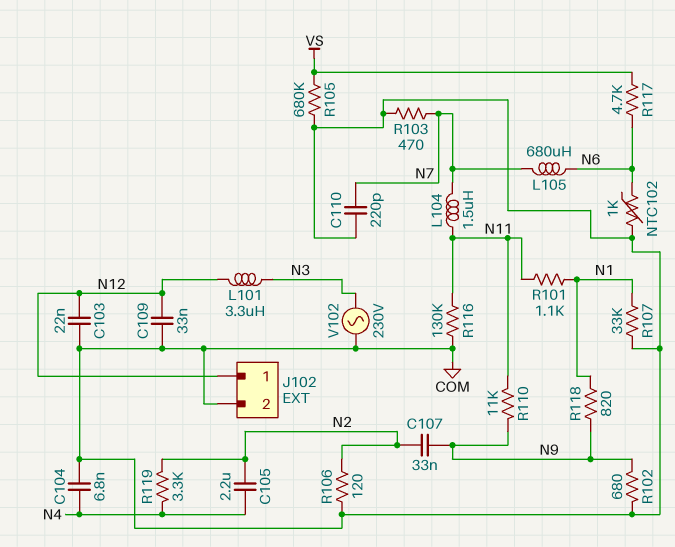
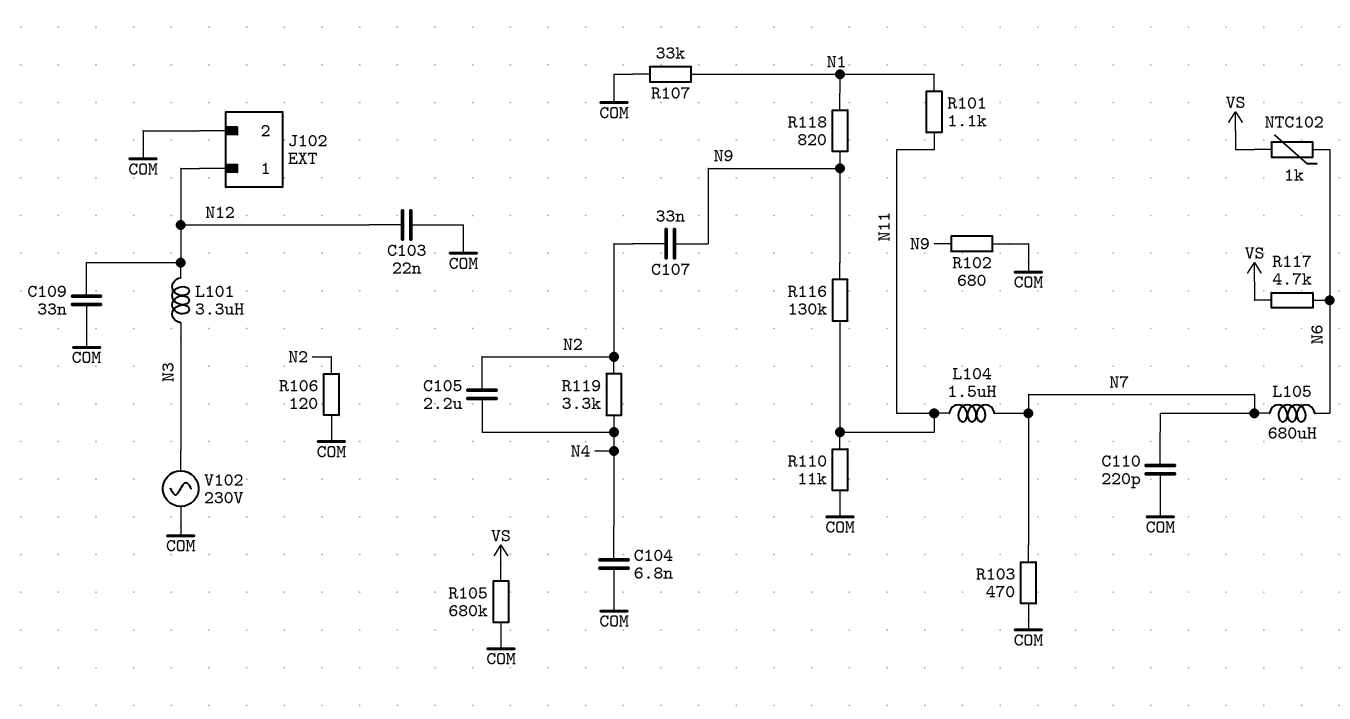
NTC102: 1k (COM, N6) -> 1k (N6, VS)
R110: 11k (N9, N11) -> 11k (COM, N11)
R116: 130k (COM, N11) -> 130k (N9, N11)

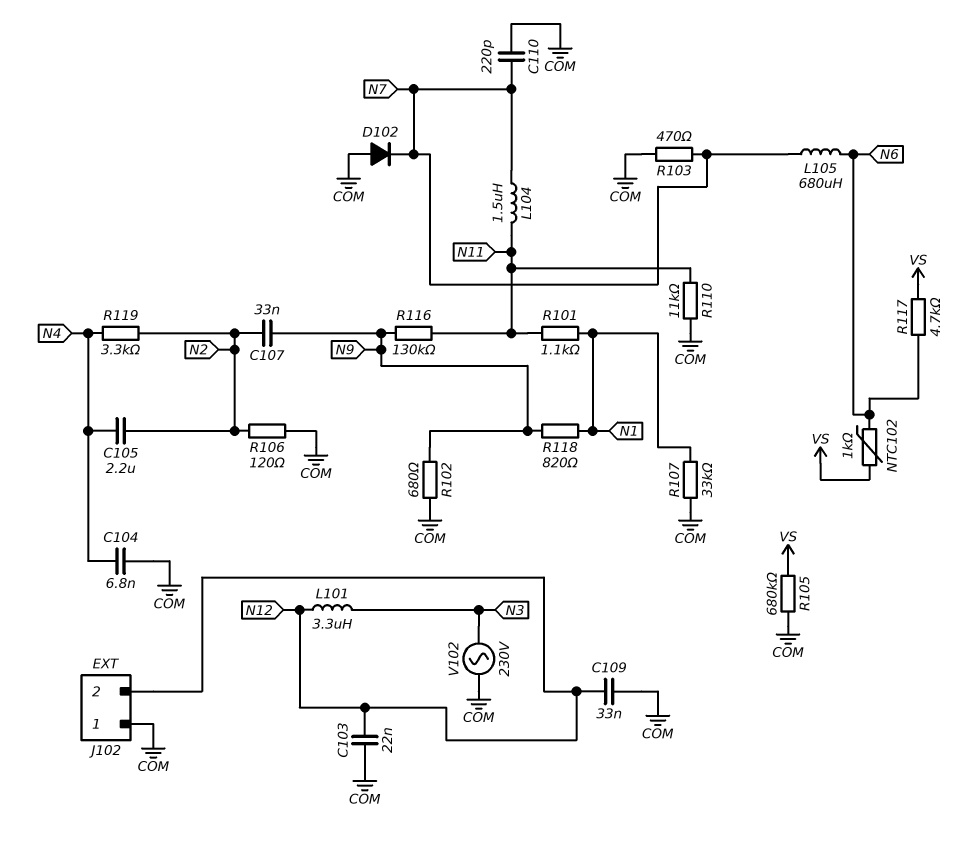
D102: none -> diode (A COM, K N7)
J102 pin 1: N12 -> COM
J102 pin 2: COM -> N12

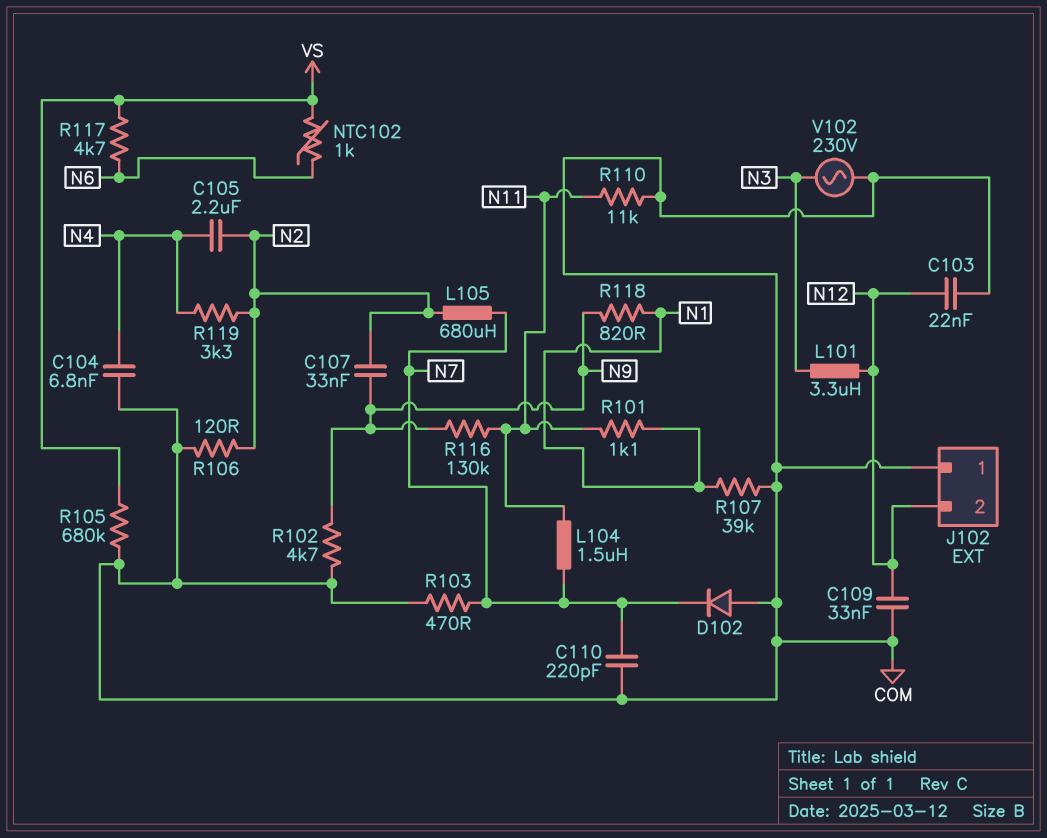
L105: 680uH (N6, N7) -> 680uH (N2, N7)
R102: 680 (COM, N9) -> 4.7k (COM, N9)
R107: 33k (COM, N1) -> 39k (COM, N1)

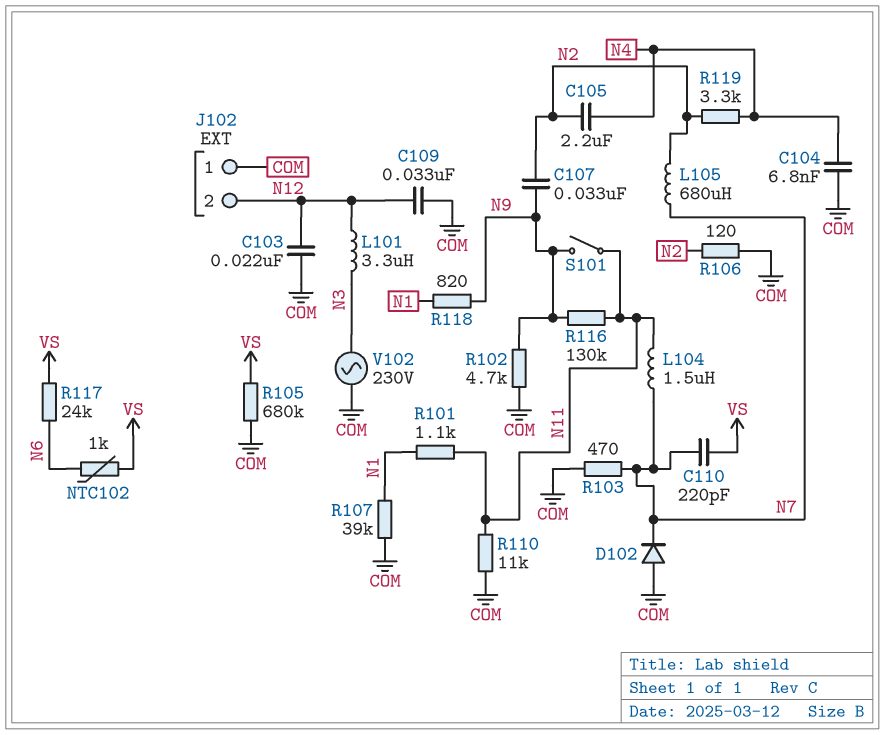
C110: 220pF (COM, N7) -> 220pF (N7, VS)
R117: 4.7k (N6, VS) -> 24k (N6, VS)
S101: none -> switch (N9, N11)

